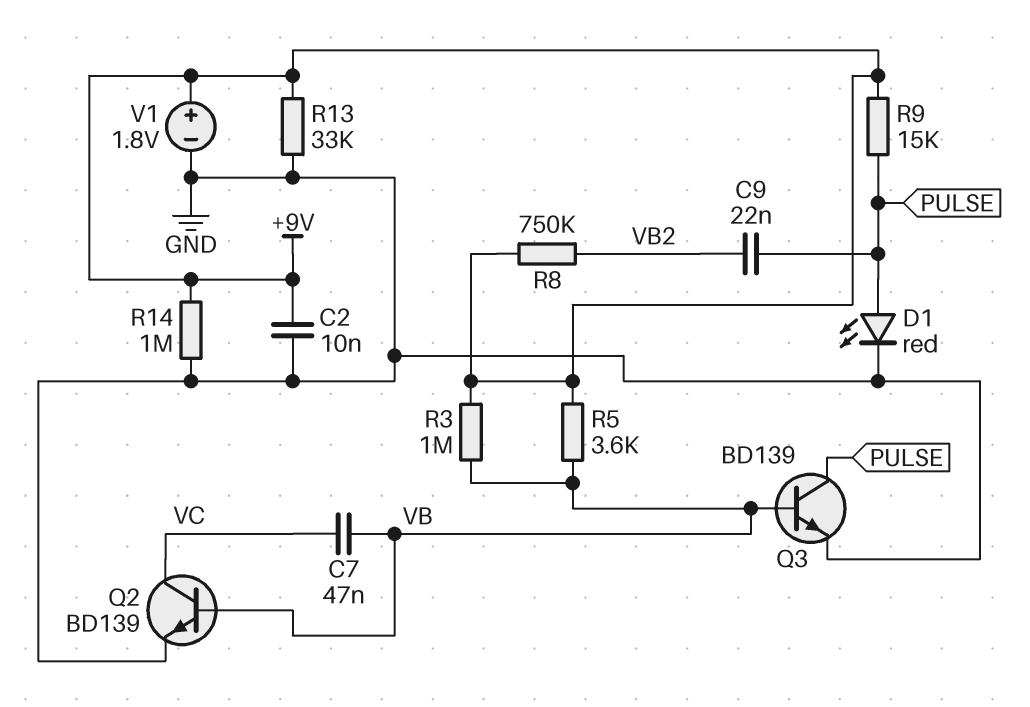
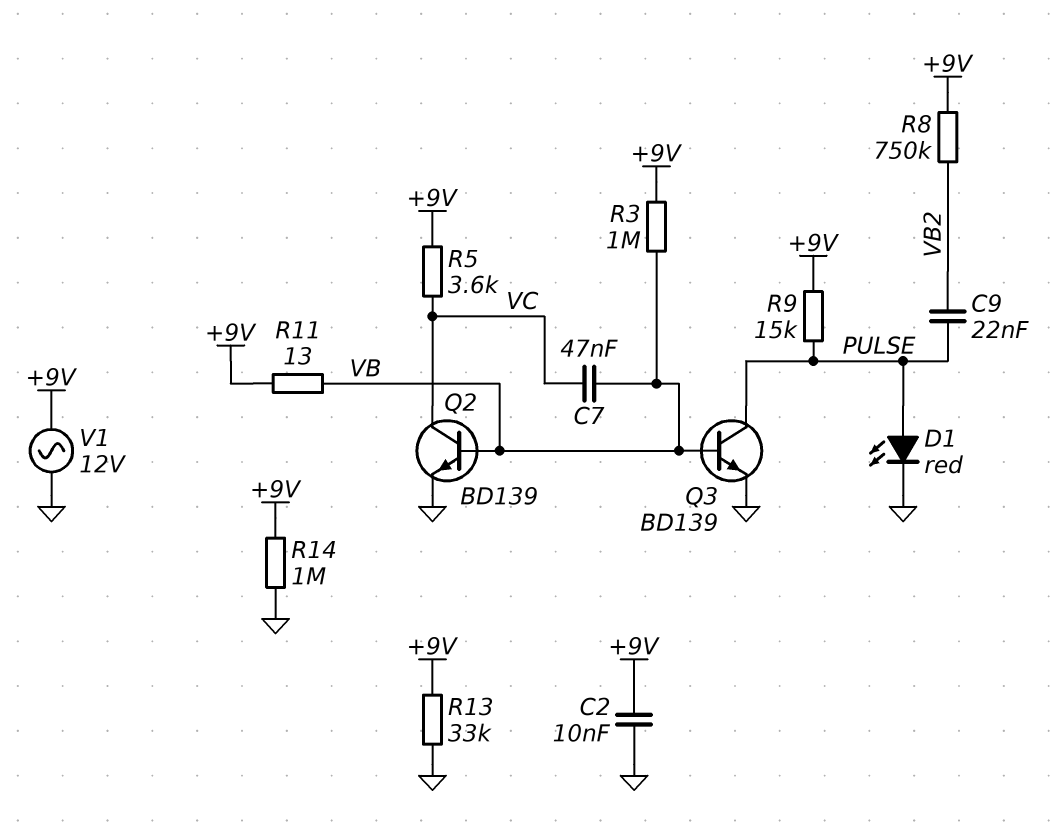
R5: 3.6k (+9V, VB) -> 3.6k (+9V, VC)
R11: none -> 13 (+9V, VB)
V1: 1.8V (plus +9V, minus GND) -> AC 12V (+9V, GND)

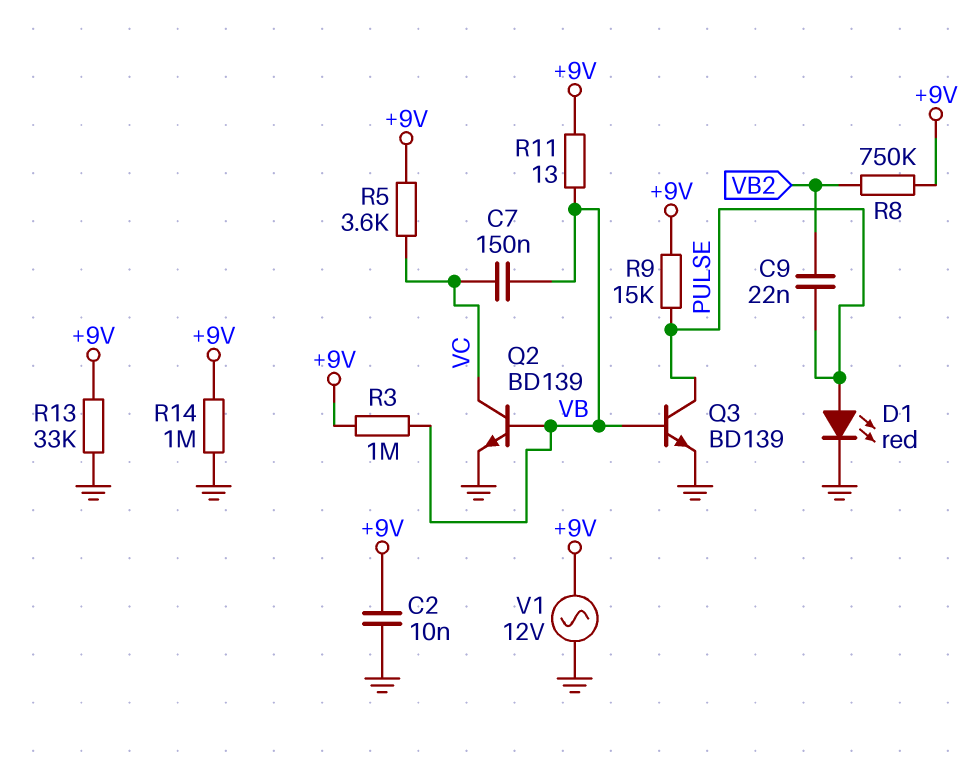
C7: 47nF (VB, VC) -> 150nF (VB, VC)

